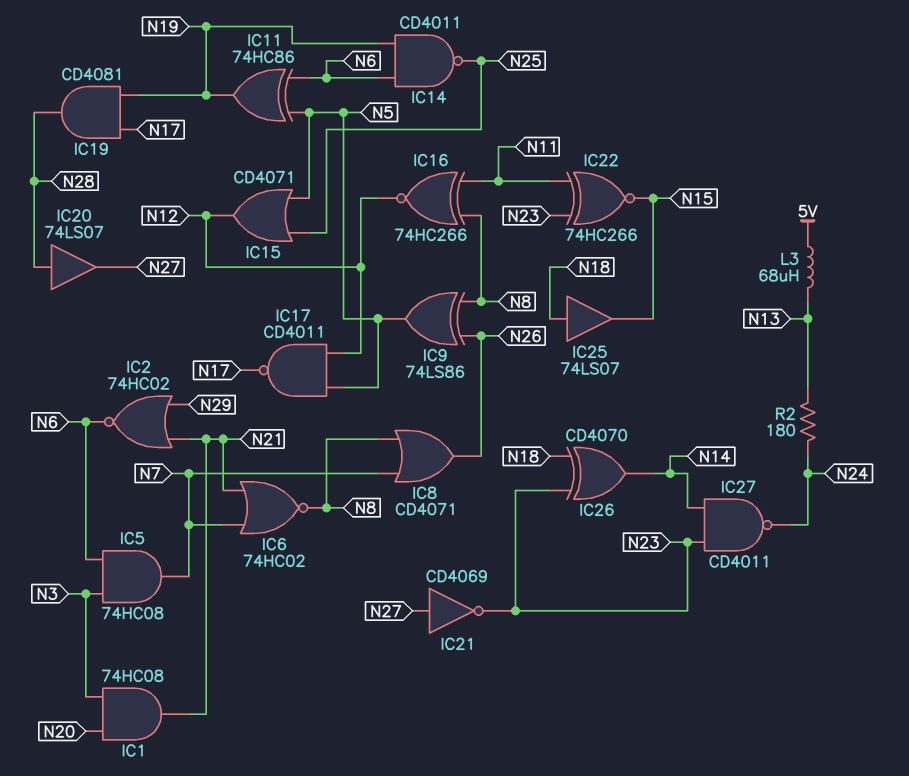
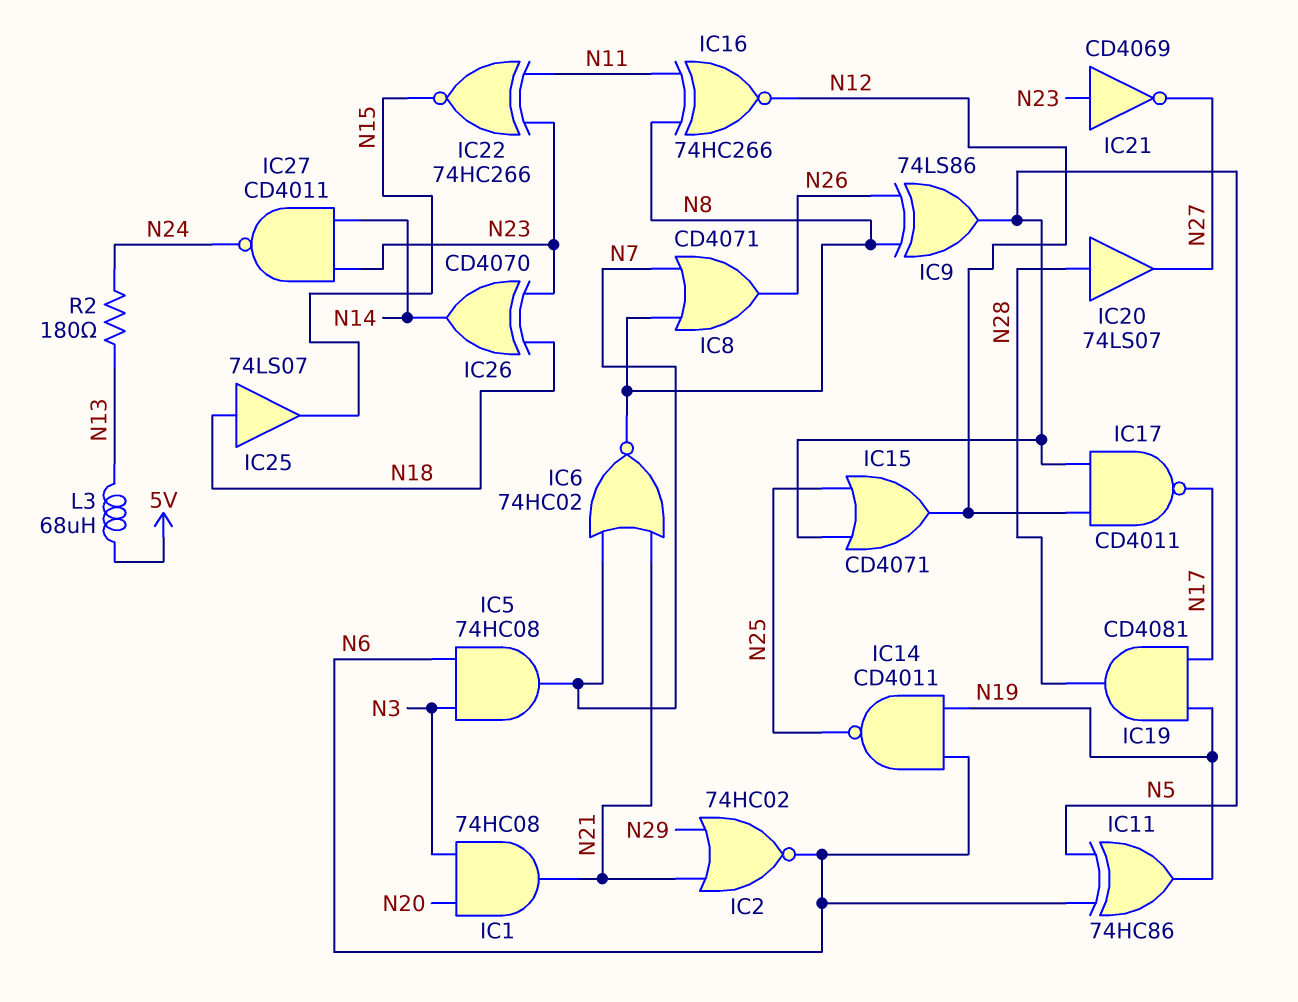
IC21: NOT CD4069 (in N27, out N23) -> NOT CD4069 (in N23, out N27)

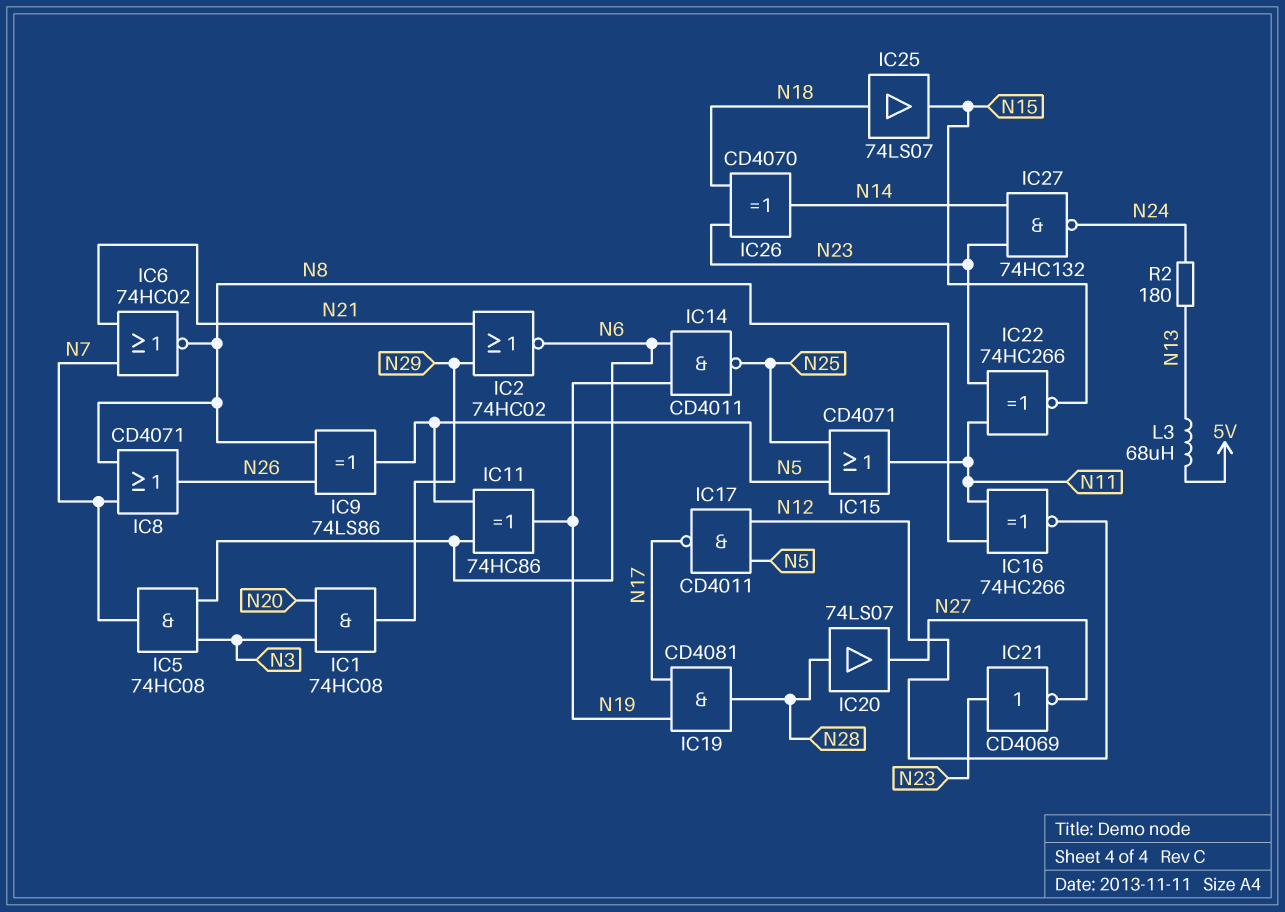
IC1: AND 74HC08 (in N3, in N20, out N21) -> AND 74HC08 (in N3, in N20, out N29)
IC15: OR CD4071 (in N5, in N25, out N12) -> OR CD4071 (in N5, in N25, out N11)
IC27: NAND CD4011 (in N14, in N23, out N24) -> NAND 74HC132 (in N14, in N23, out N24)

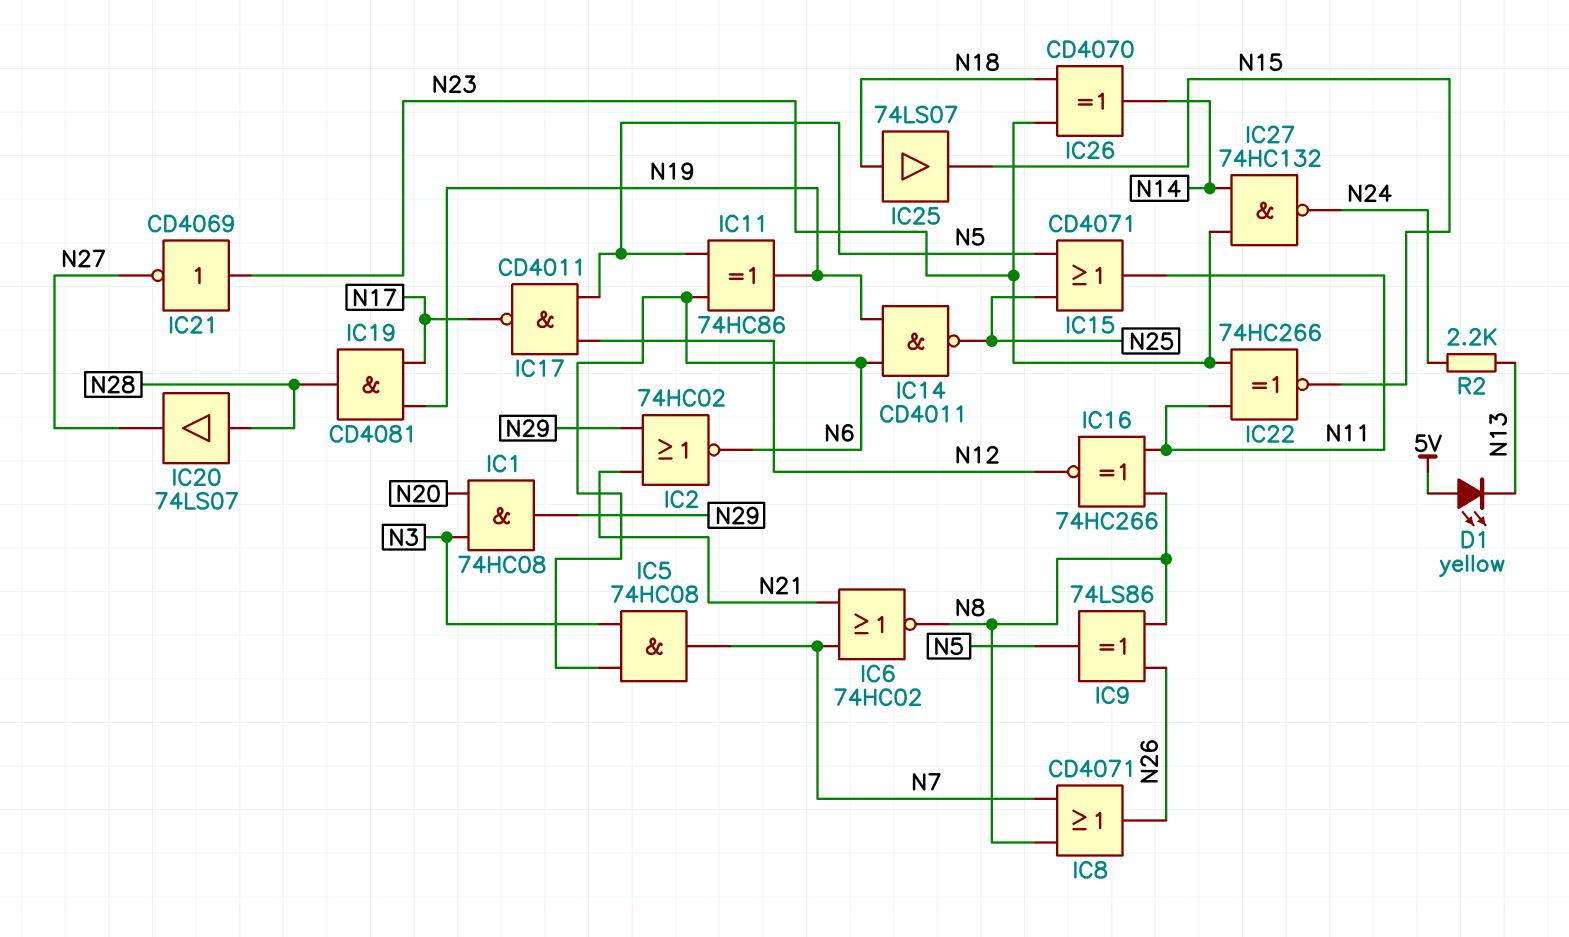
D1: none -> LED yellow (A 5V, K N13)
L3: 68uH (5V, N13) -> none
R2: 180 (N13, N24) -> 2.2k (N13, N24)

